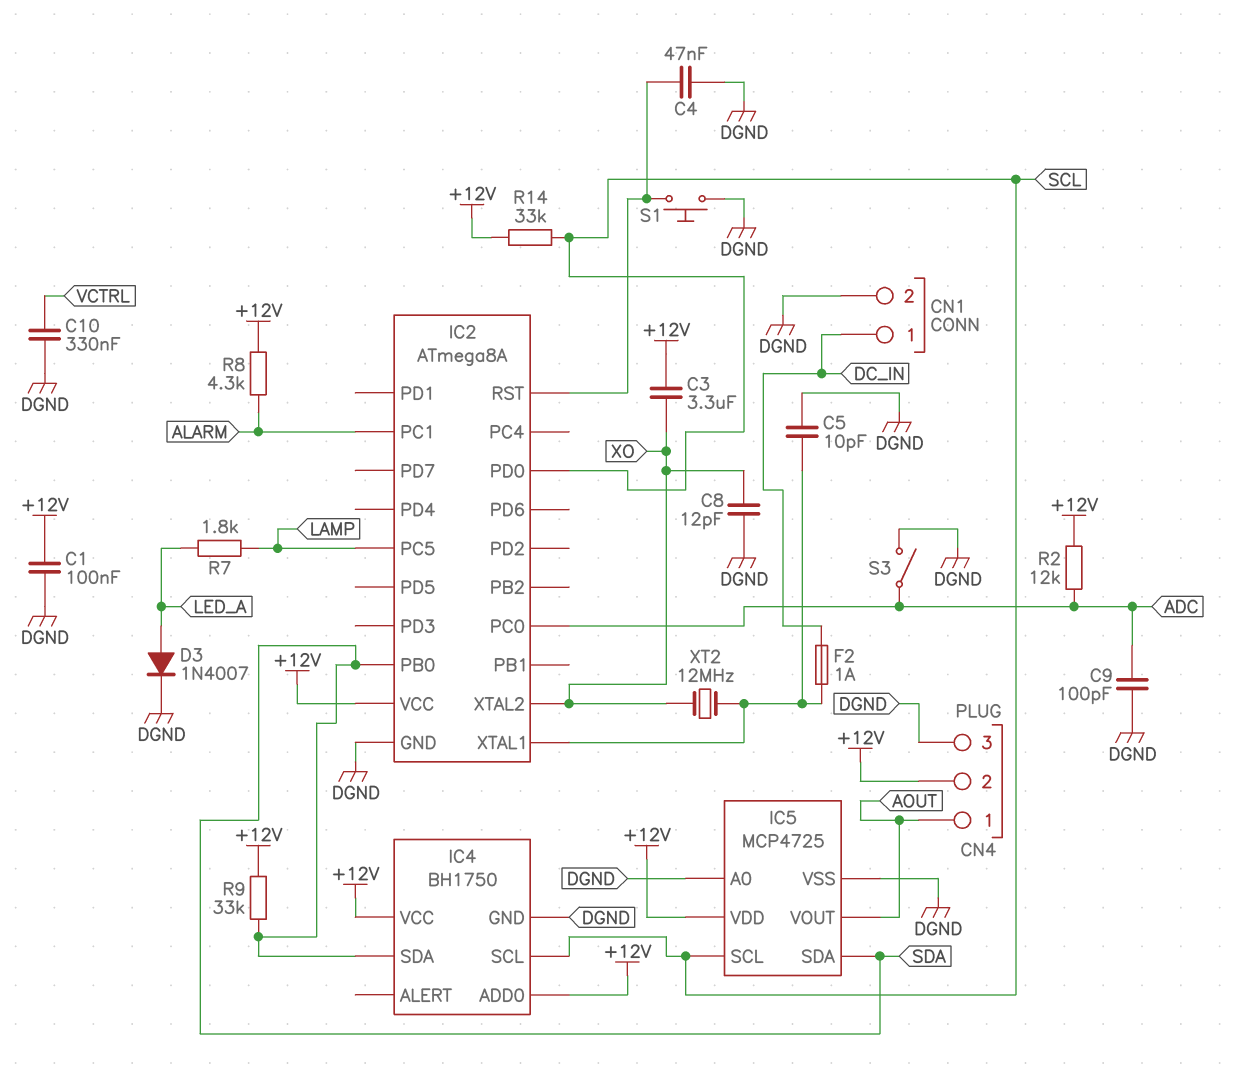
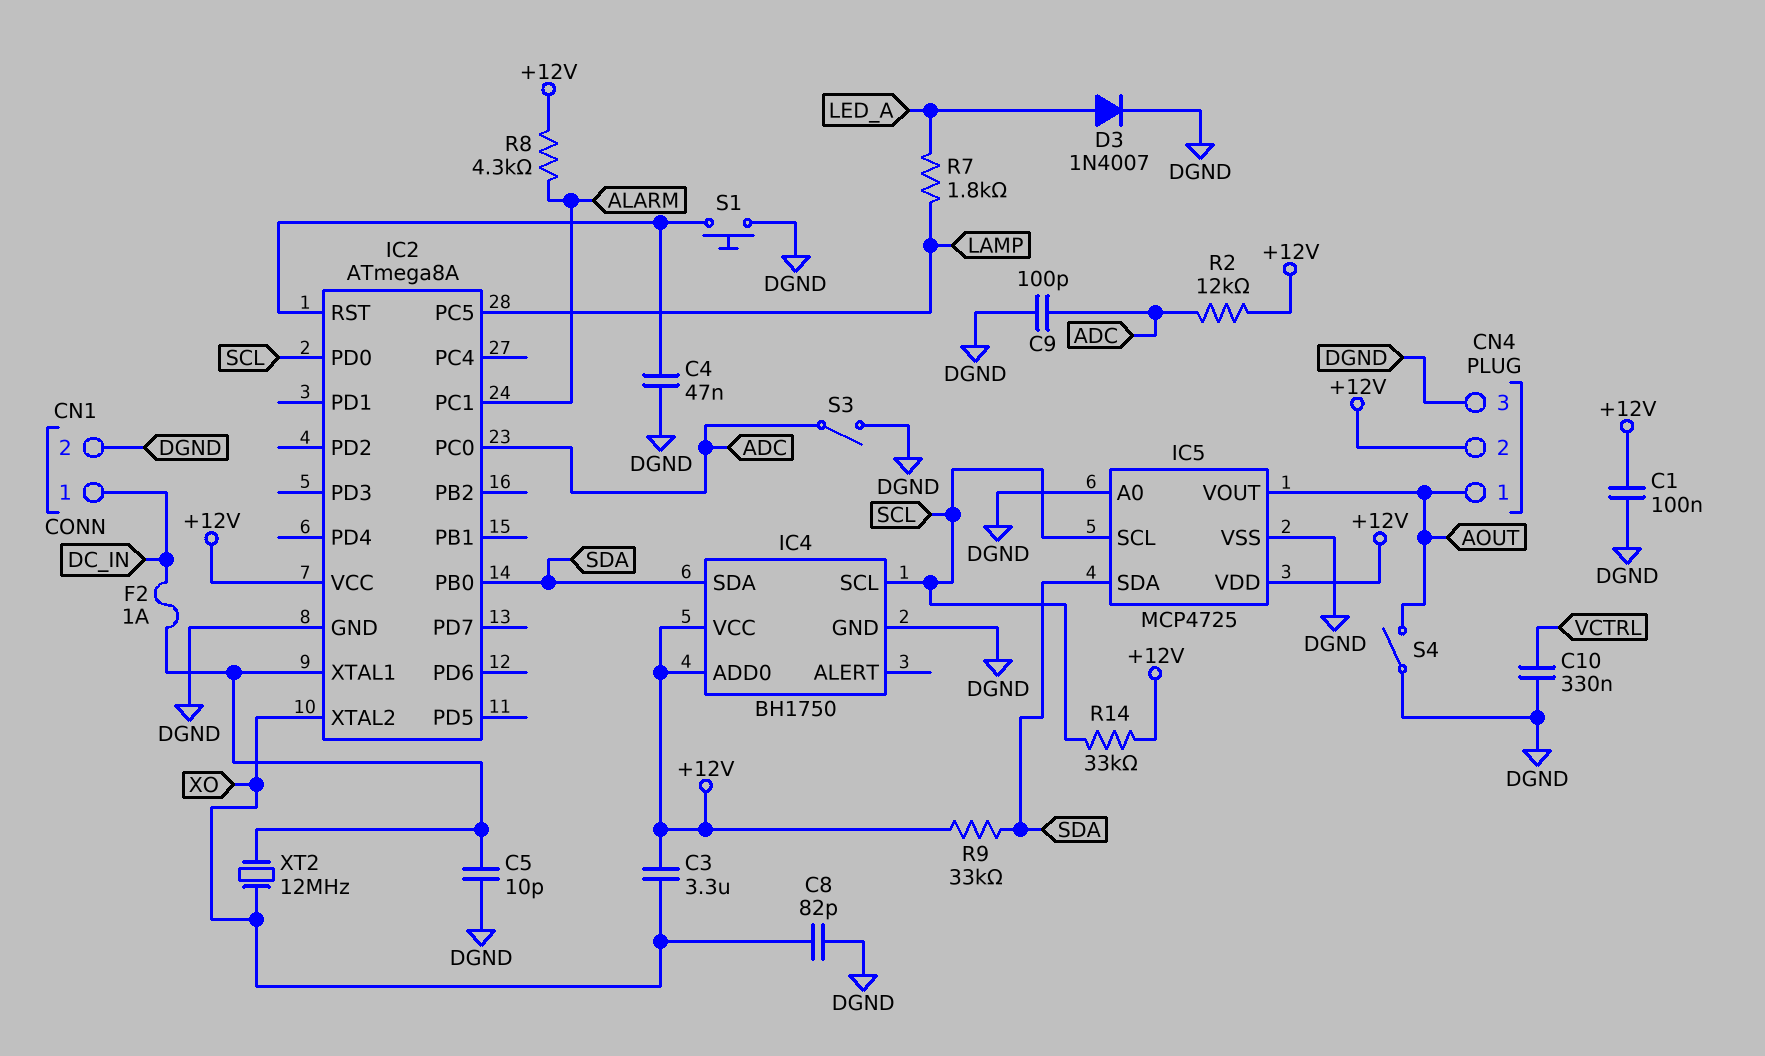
C8: 12pF (DGND, XO) -> 82pF (DGND, XO)
S4: none -> switch (AOUT, DGND)

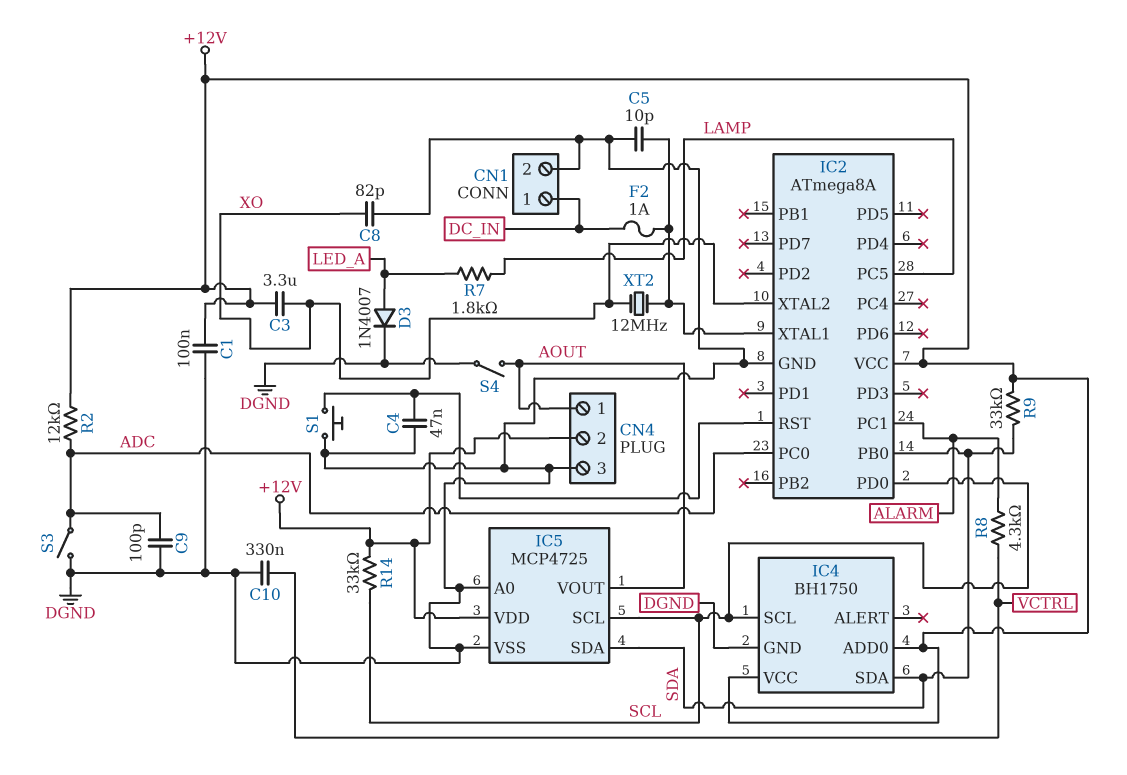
R8: 4.3k (+12V, ALARM) -> 4.3k (ALARM, VCTRL)

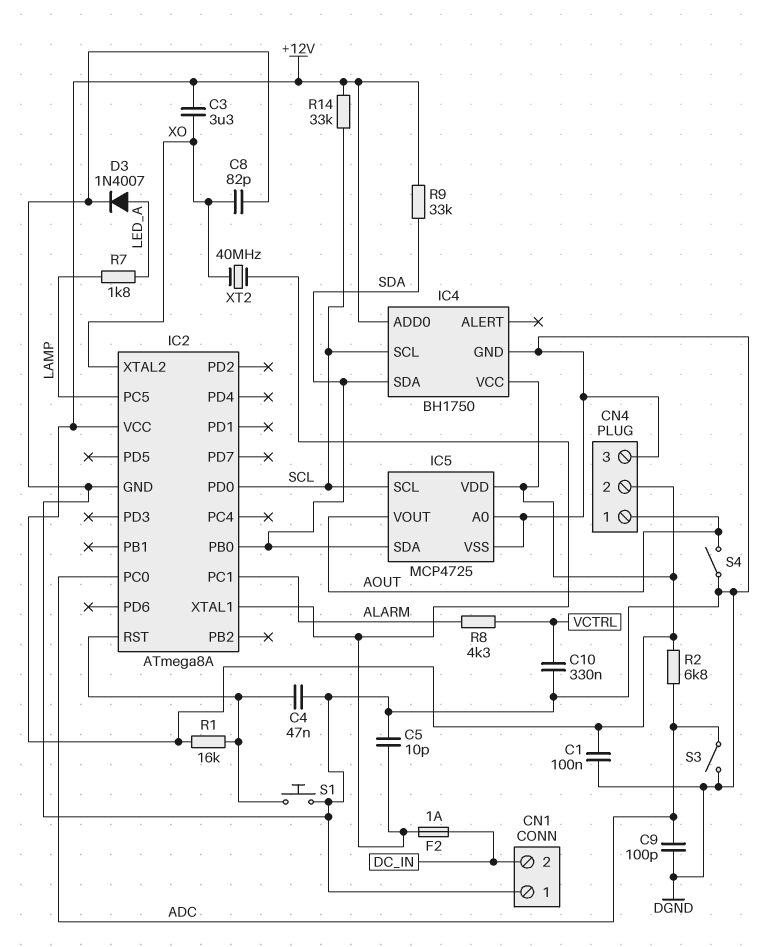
CN1 pin 1: DC_IN -> DGND
CN1 pin 2: DGND -> DC_IN
R1: none -> 16k (+12V, IC2/RST)
R2: 12k (+12V, ADC) -> 6.8k (+12V, ADC)
XT2: 12MHz (IC2/XTAL1, XO) -> 40MHz (IC2/XTAL1, XO)

